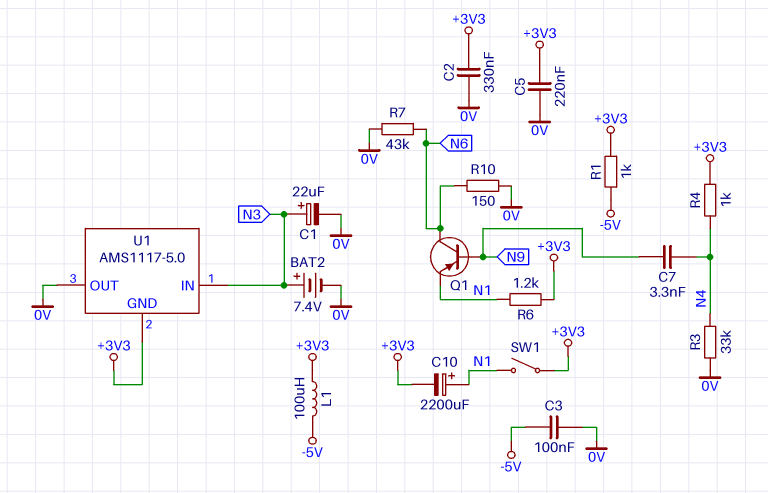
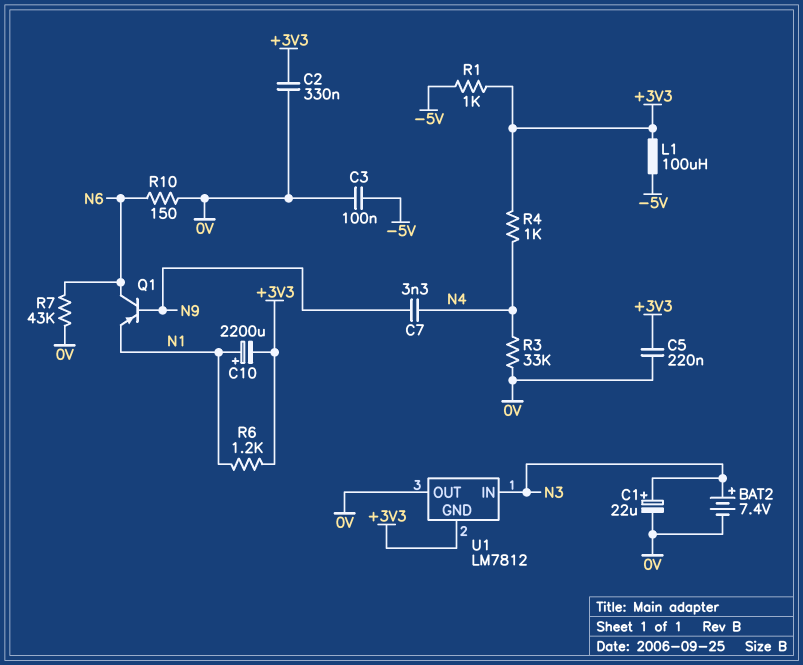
SW1: switch (+3V3, N1) -> none
U1: AMS1117-5.0 -> LM7812

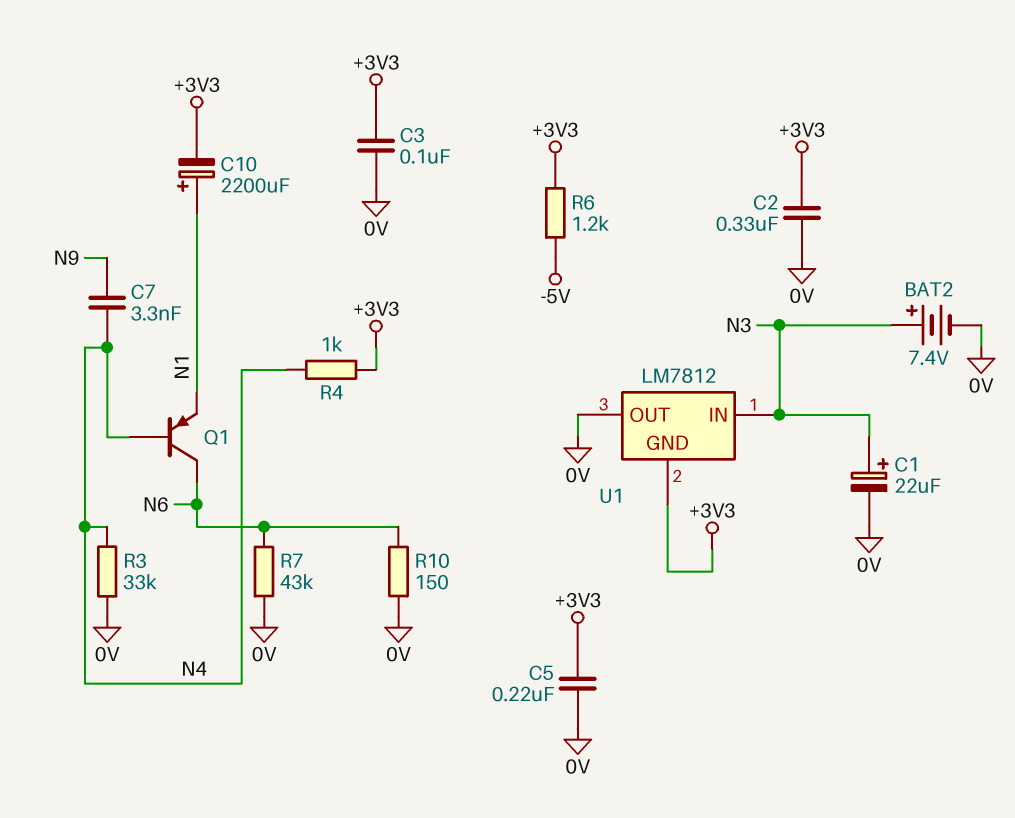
C3: 100nF (-5V, 0V) -> 100nF (+3V3, 0V)
L1: 100uH (+3V3, -5V) -> none
Q1: PNP (B N9, C N6, E N1) -> PNP (B N4, C N6, E N1)
R1: 1k (+3V3, -5V) -> none
R6: 1.2k (+3V3, N1) -> 1.2k (+3V3, -5V)

